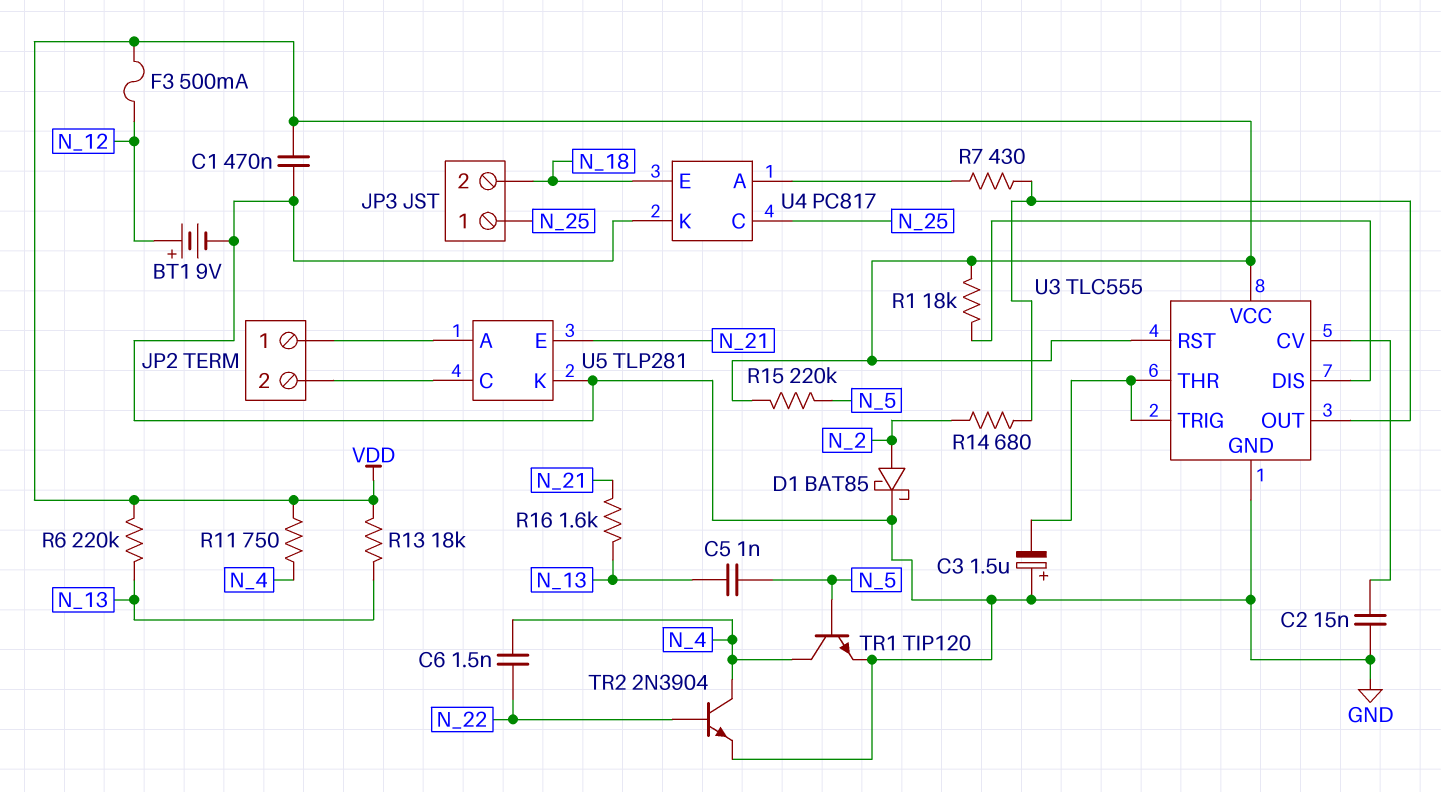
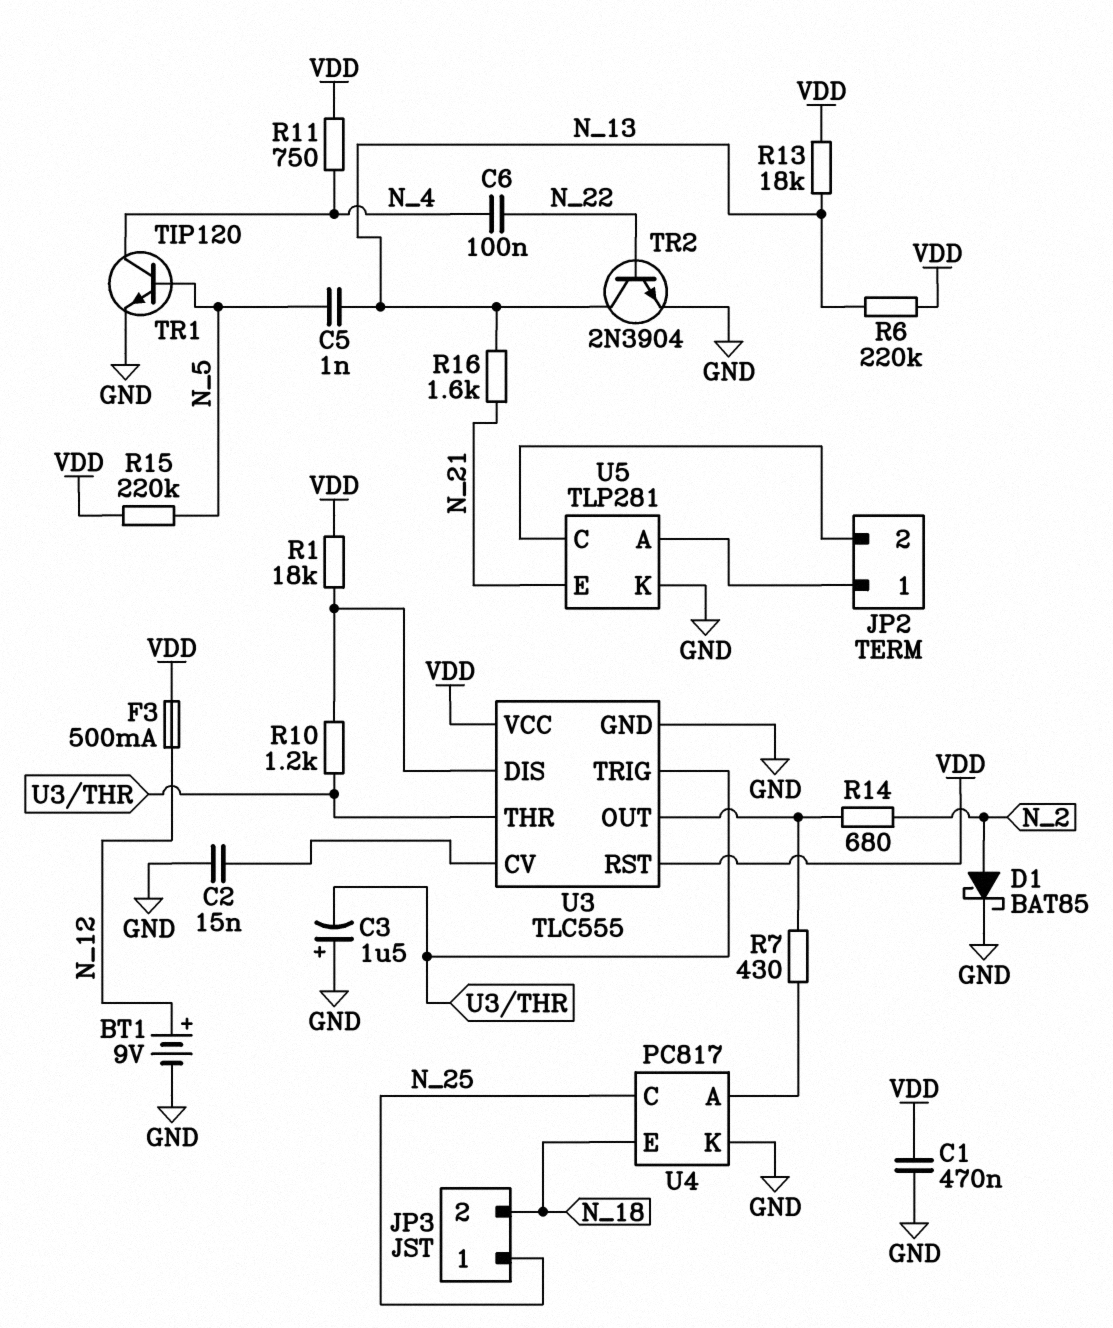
C6: 1.5nF (N_4, N_22) -> 100nF (N_4, N_22)
R10: none -> 1.2k (U3/DIS, U3/THR)
TR2: NPN 2N3904 (B N_22, C N_4, E GND) -> NPN 2N3904 (B N_22, C N_13, E GND)

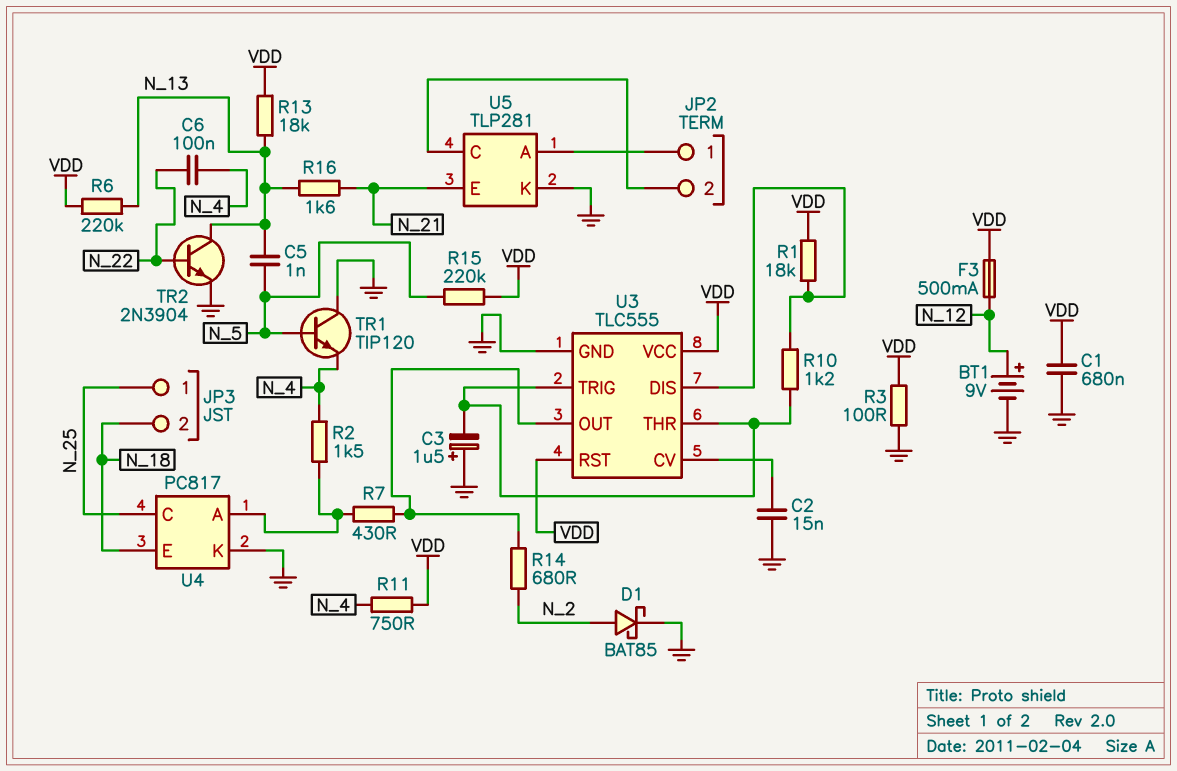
C1: 470nF (GND, VDD) -> 680nF (GND, VDD)
R2: none -> 1.5k (N_4, U4/A)
R3: none -> 100 (GND, VDD)
TR1: NPN TIP120 (B N_5, C N_4, E GND) -> NPN TIP120 (B N_5, C GND, E N_4)

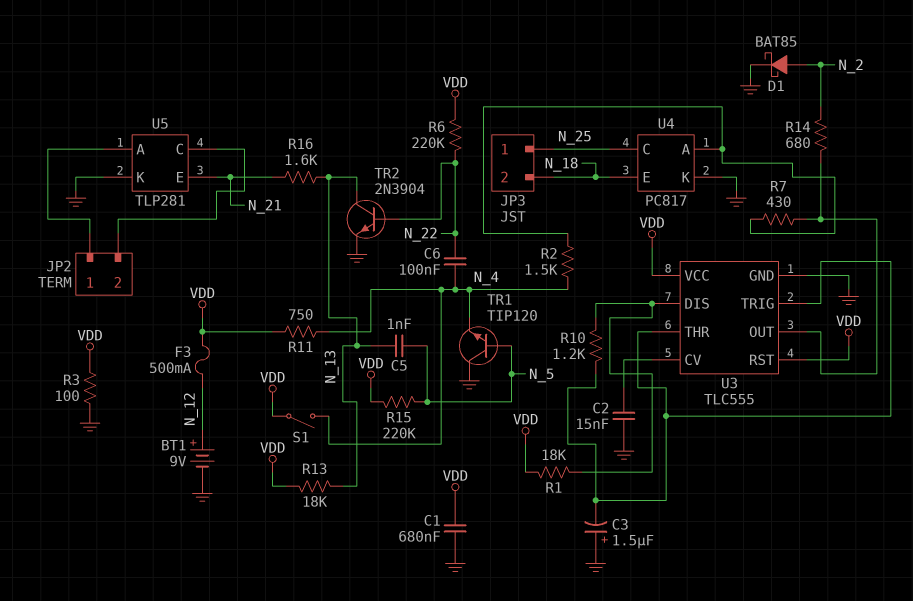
R6: 220k (N_13, VDD) -> 220k (N_22, VDD)
S1: none -> switch (N_4, VDD)

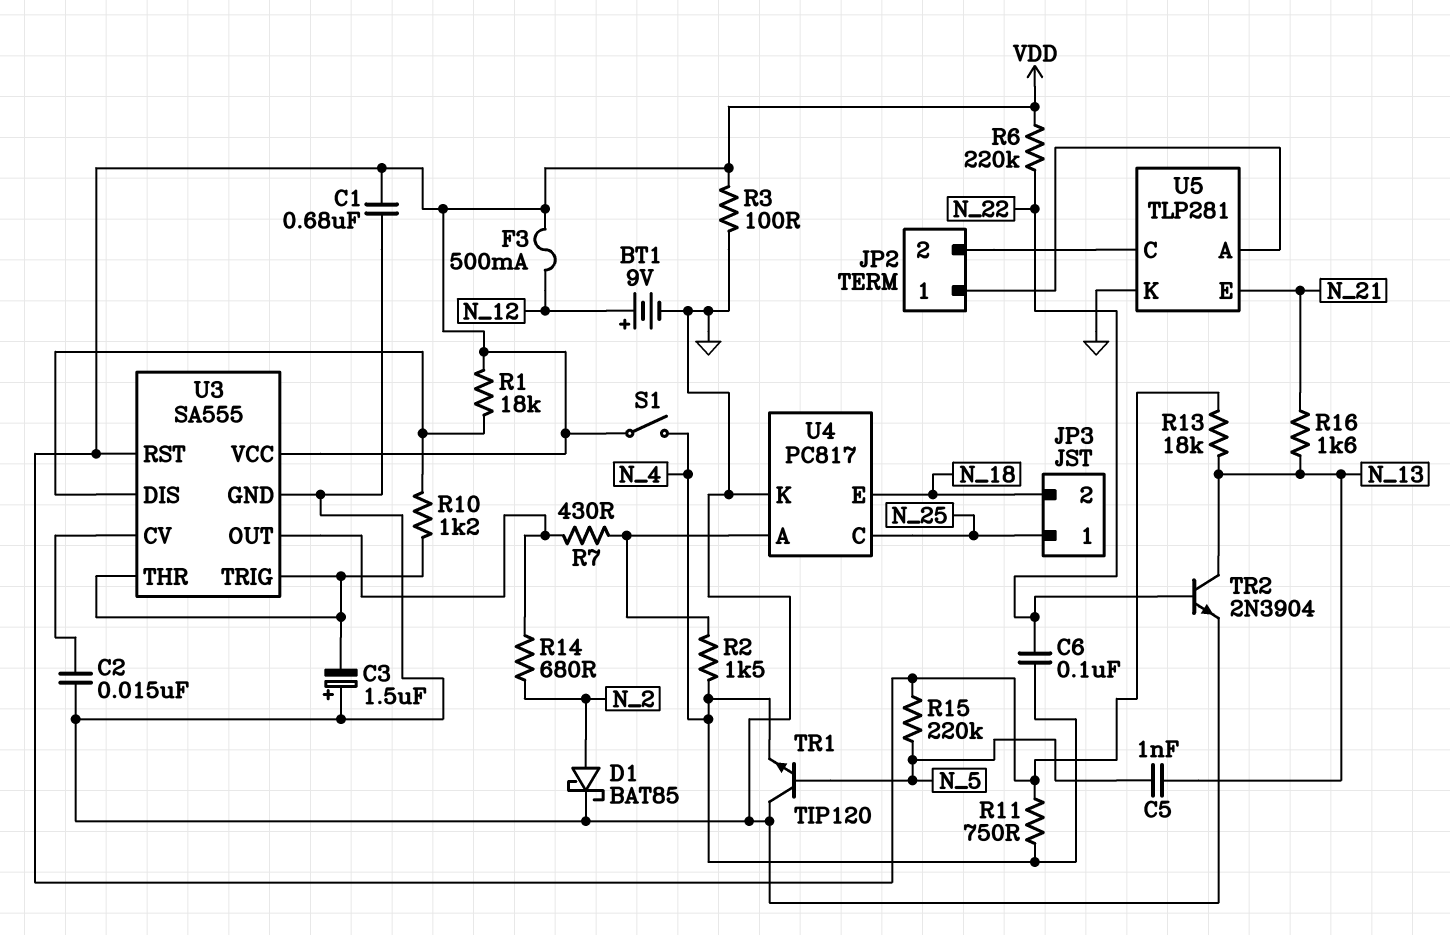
U3: TLC555 -> SA555

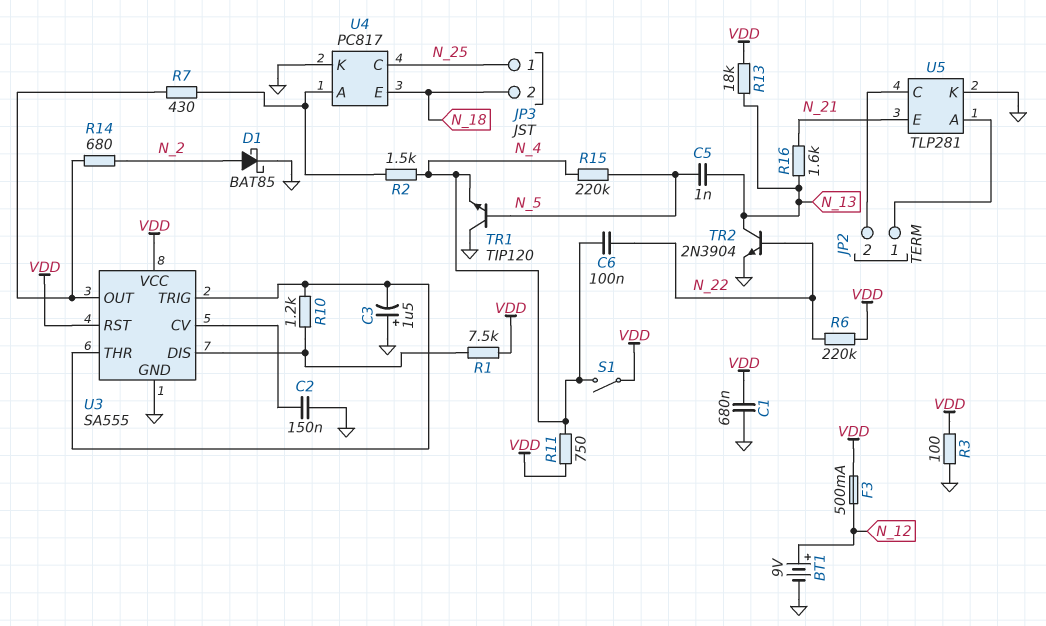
C2: 15nF (GND, U3/CV) -> 150nF (GND, U3/CV)
R1: 18k (U3/DIS, VDD) -> 7.5k (U3/DIS, VDD)
R15: 220k (N_5, VDD) -> 220k (N_4, N_5)

